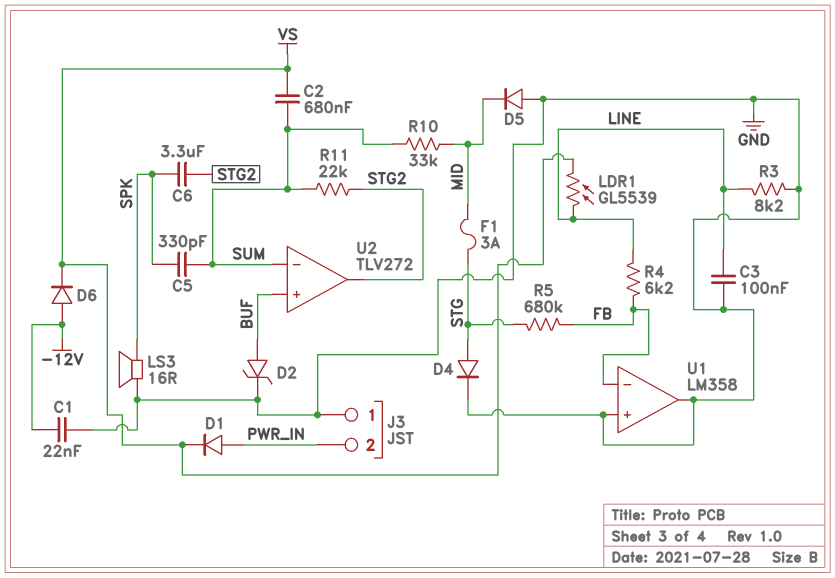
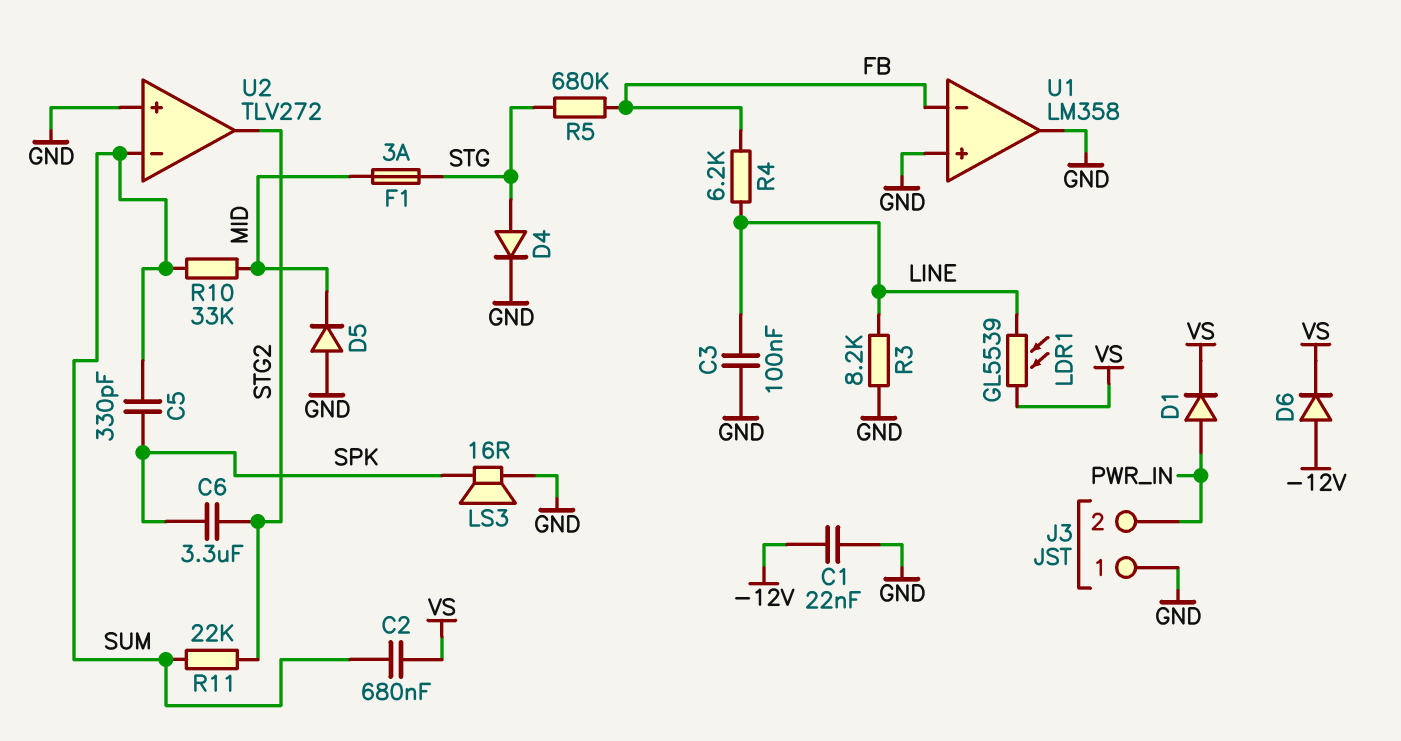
D2: zener (A BUF, K GND) -> none
U2 pin in+: BUF -> GND

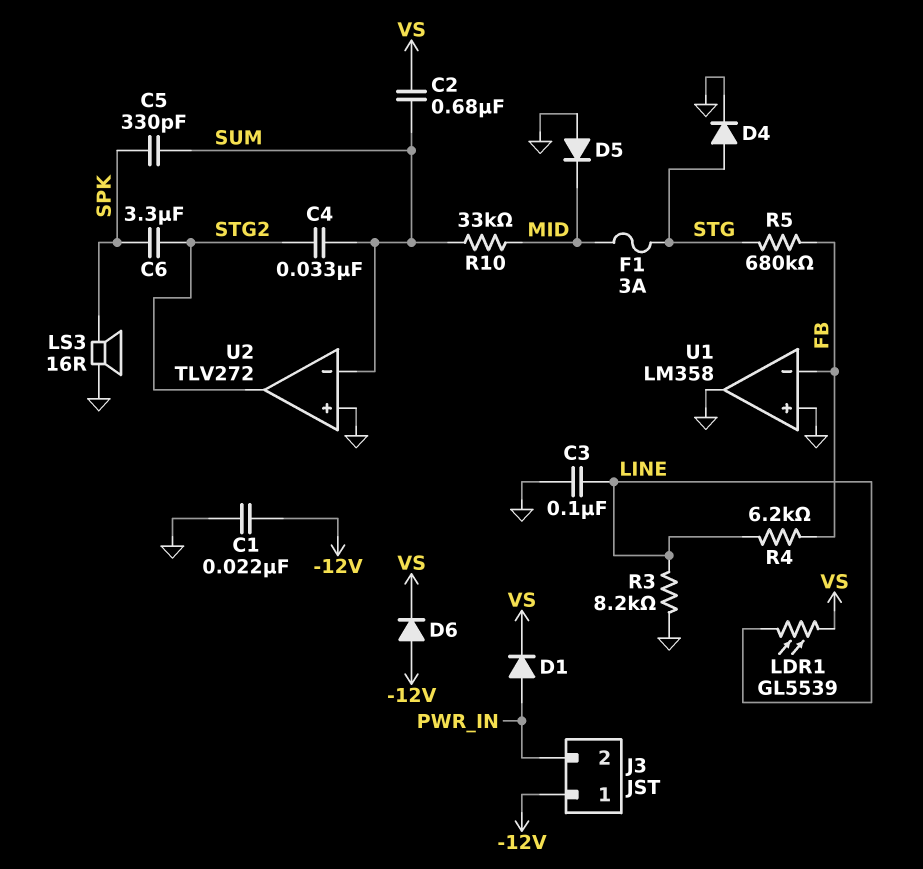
C4: none -> 33nF (STG2, SUM)
J3 pin 1: GND -> -12V
R11: 22k (STG2, SUM) -> none

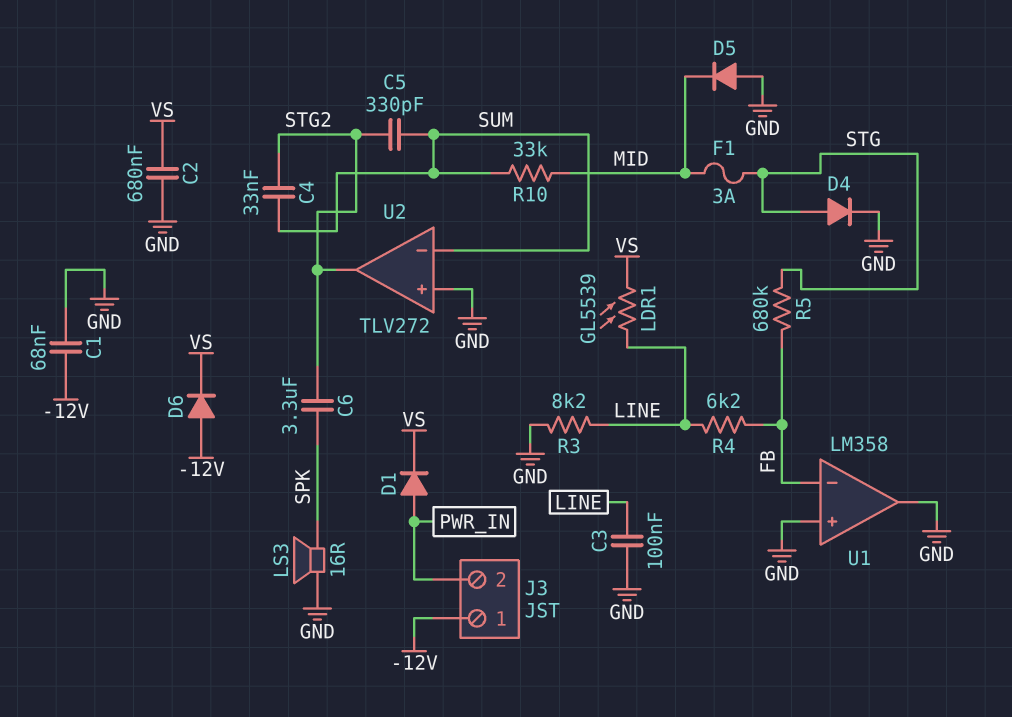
C1: 22nF (-12V, GND) -> 68nF (-12V, GND)
C2: 680nF (SUM, VS) -> 680nF (GND, VS)
C5: 330pF (SPK, SUM) -> 330pF (STG2, SUM)

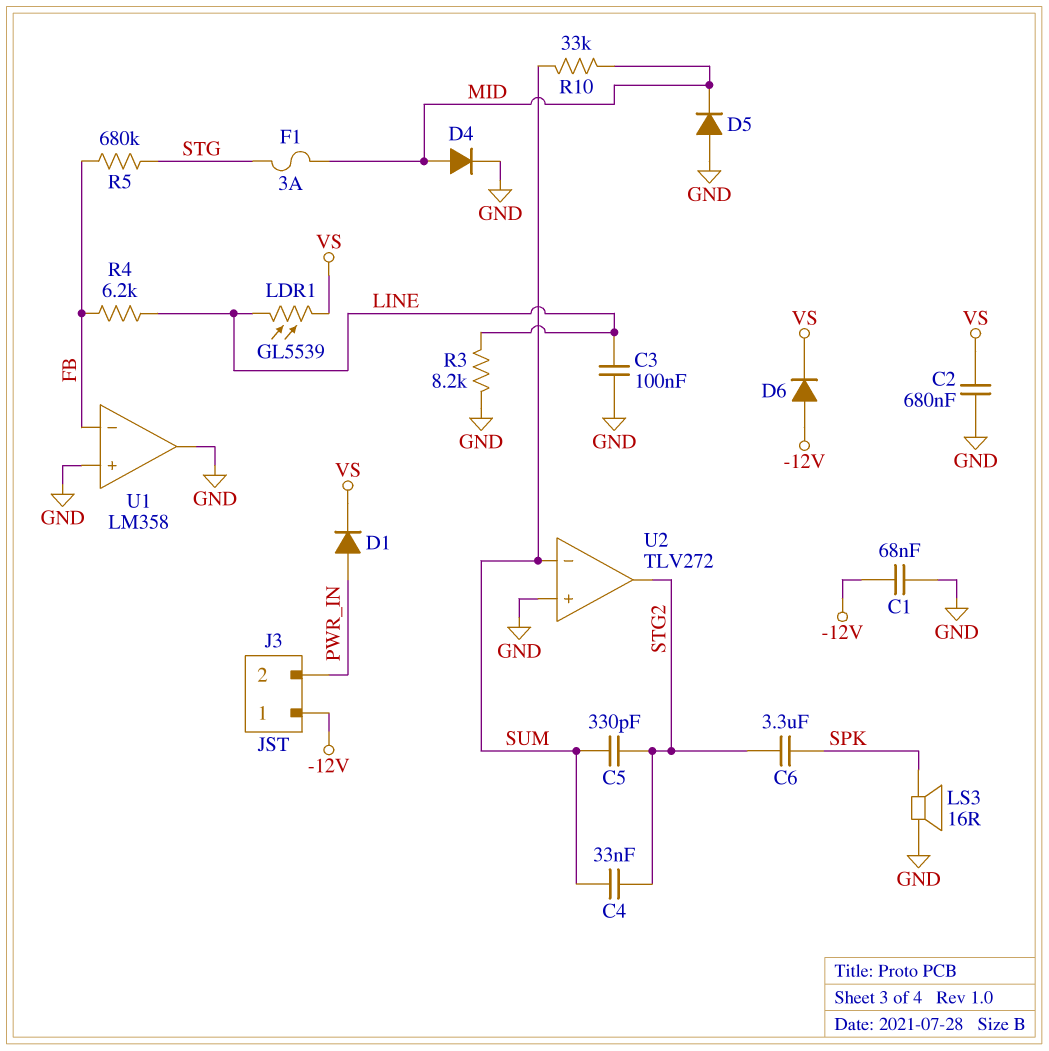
D4: diode (A STG, K GND) -> diode (A MID, K GND)

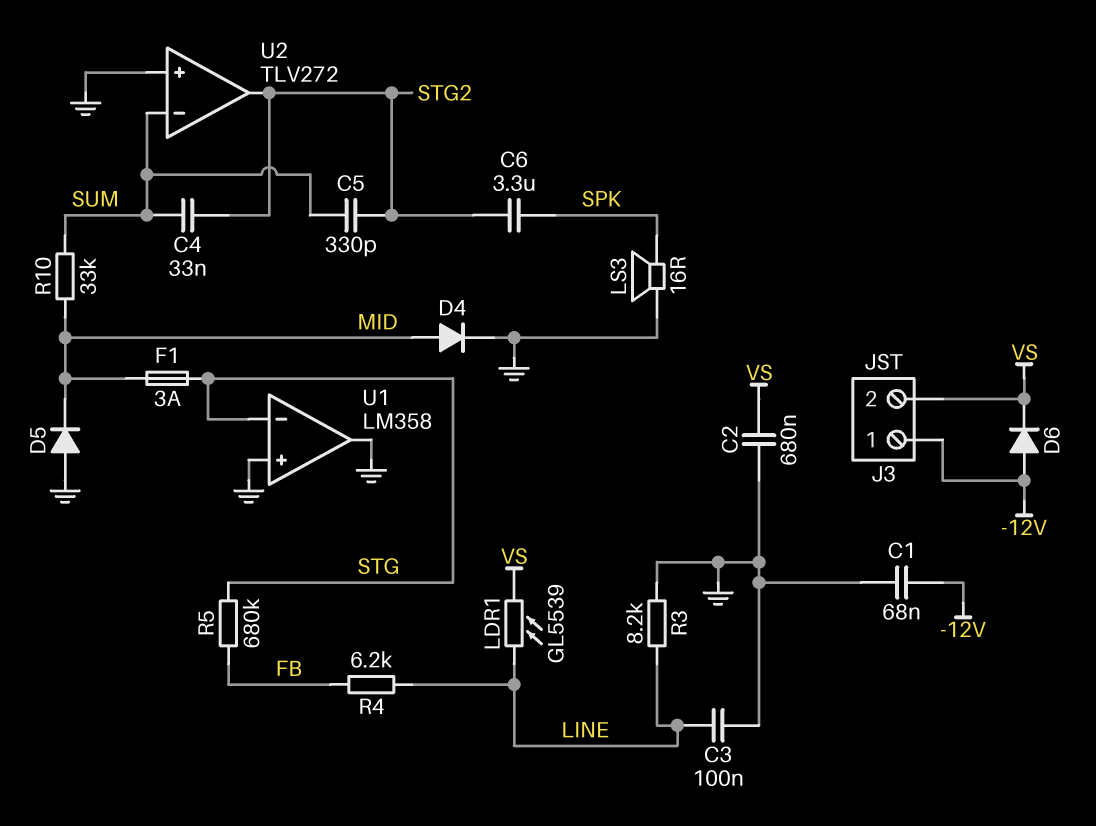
D1: diode (A PWR_IN, K VS) -> none
J3 pin 2: PWR_IN -> VS
U1 pin in-: FB -> STG

